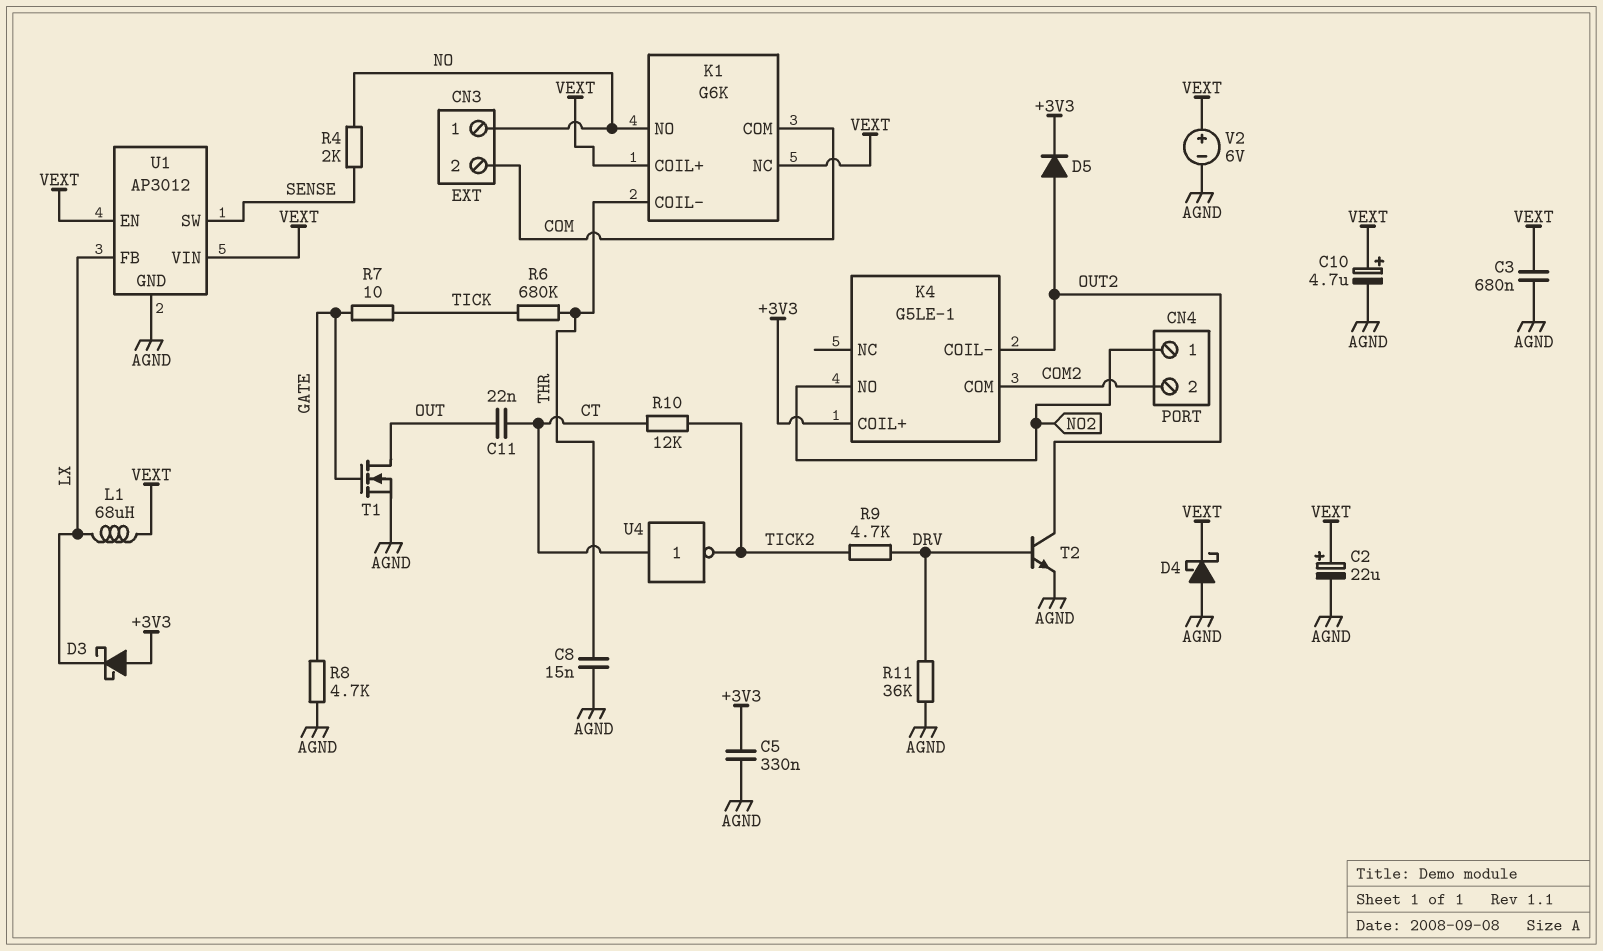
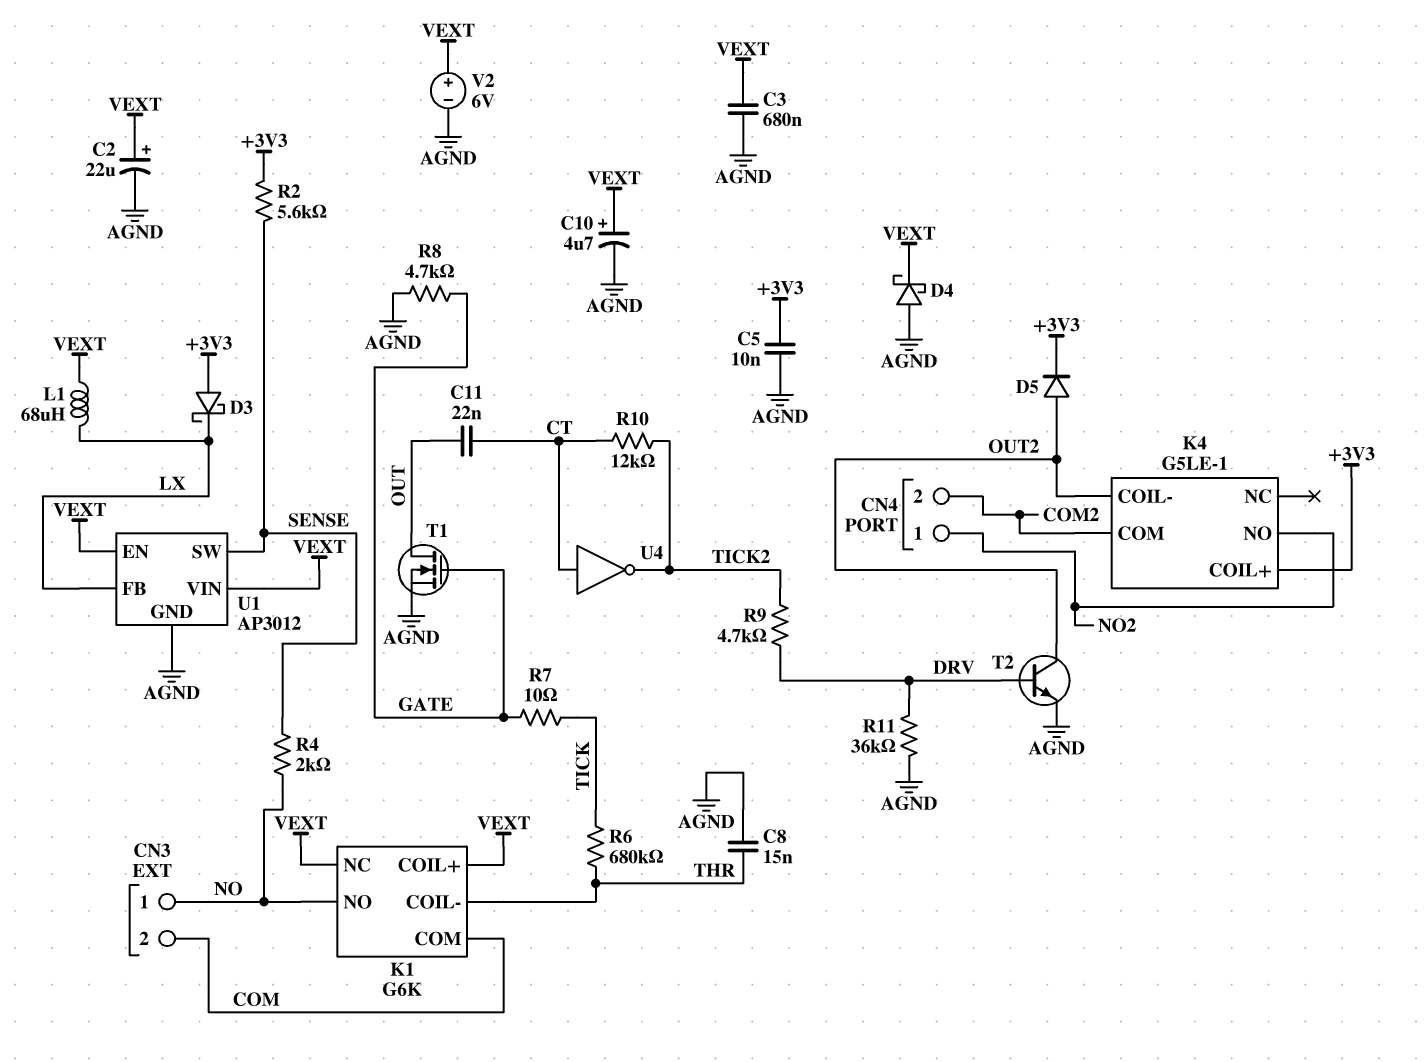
C5: 330nF (+3V3, AGND) -> 10nF (+3V3, AGND)
R2: none -> 5.6k (+3V3, SENSE)

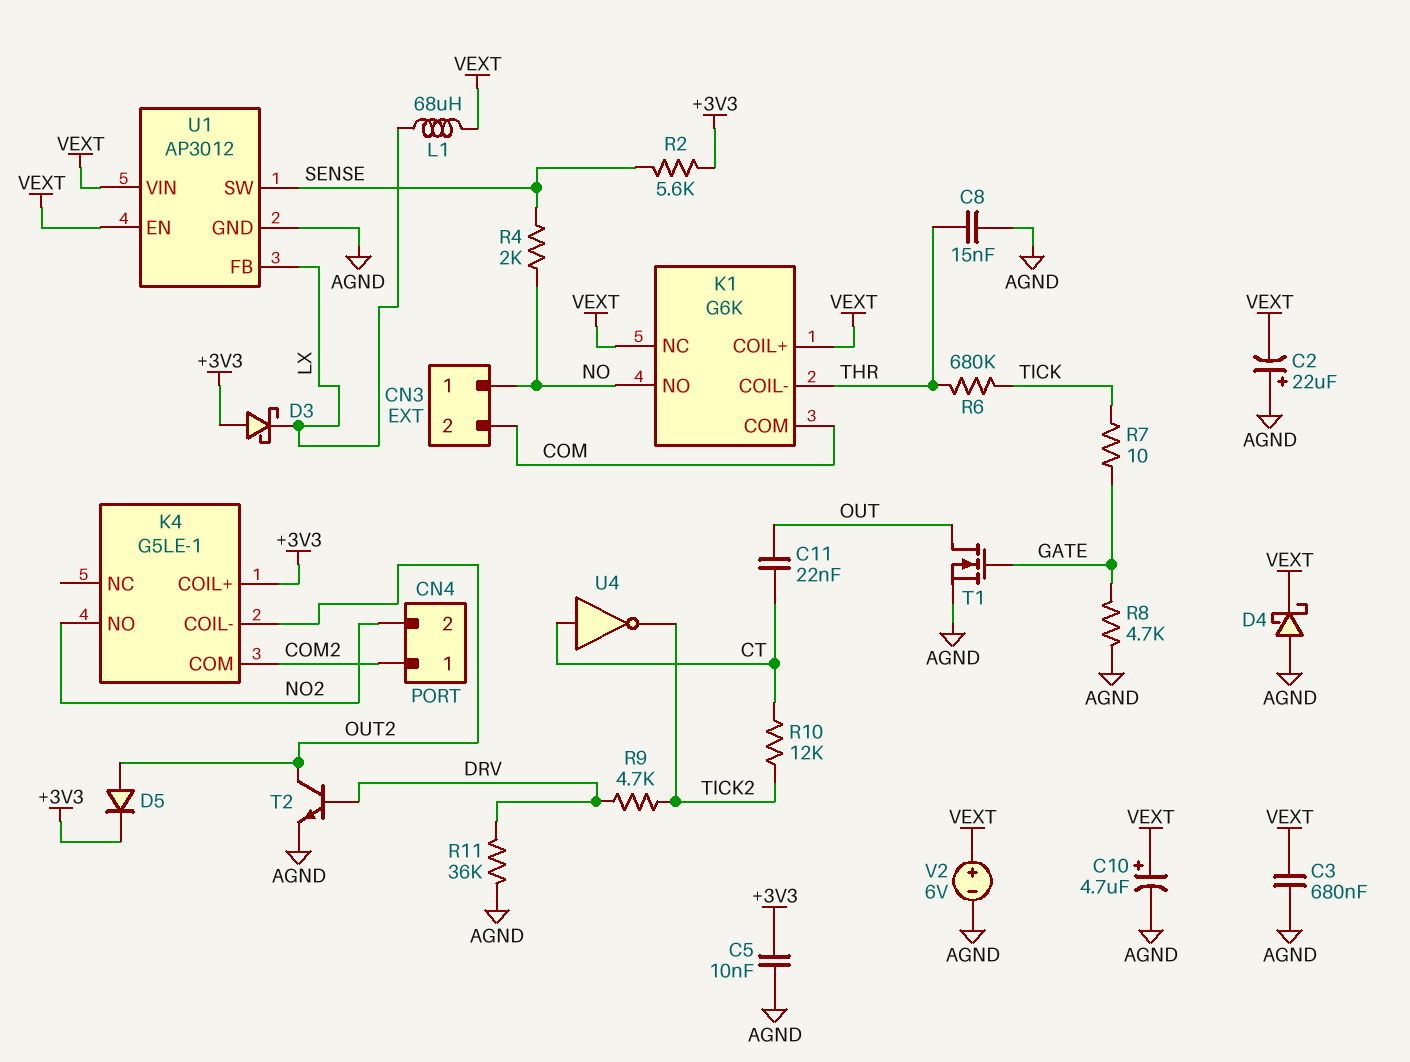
C2: 22uF (plus VEXT, minus AGND) -> 22uF (plus AGND, minus VEXT)
CN4 pin 1: NO2 -> COM2
CN4 pin 2: COM2 -> NO2

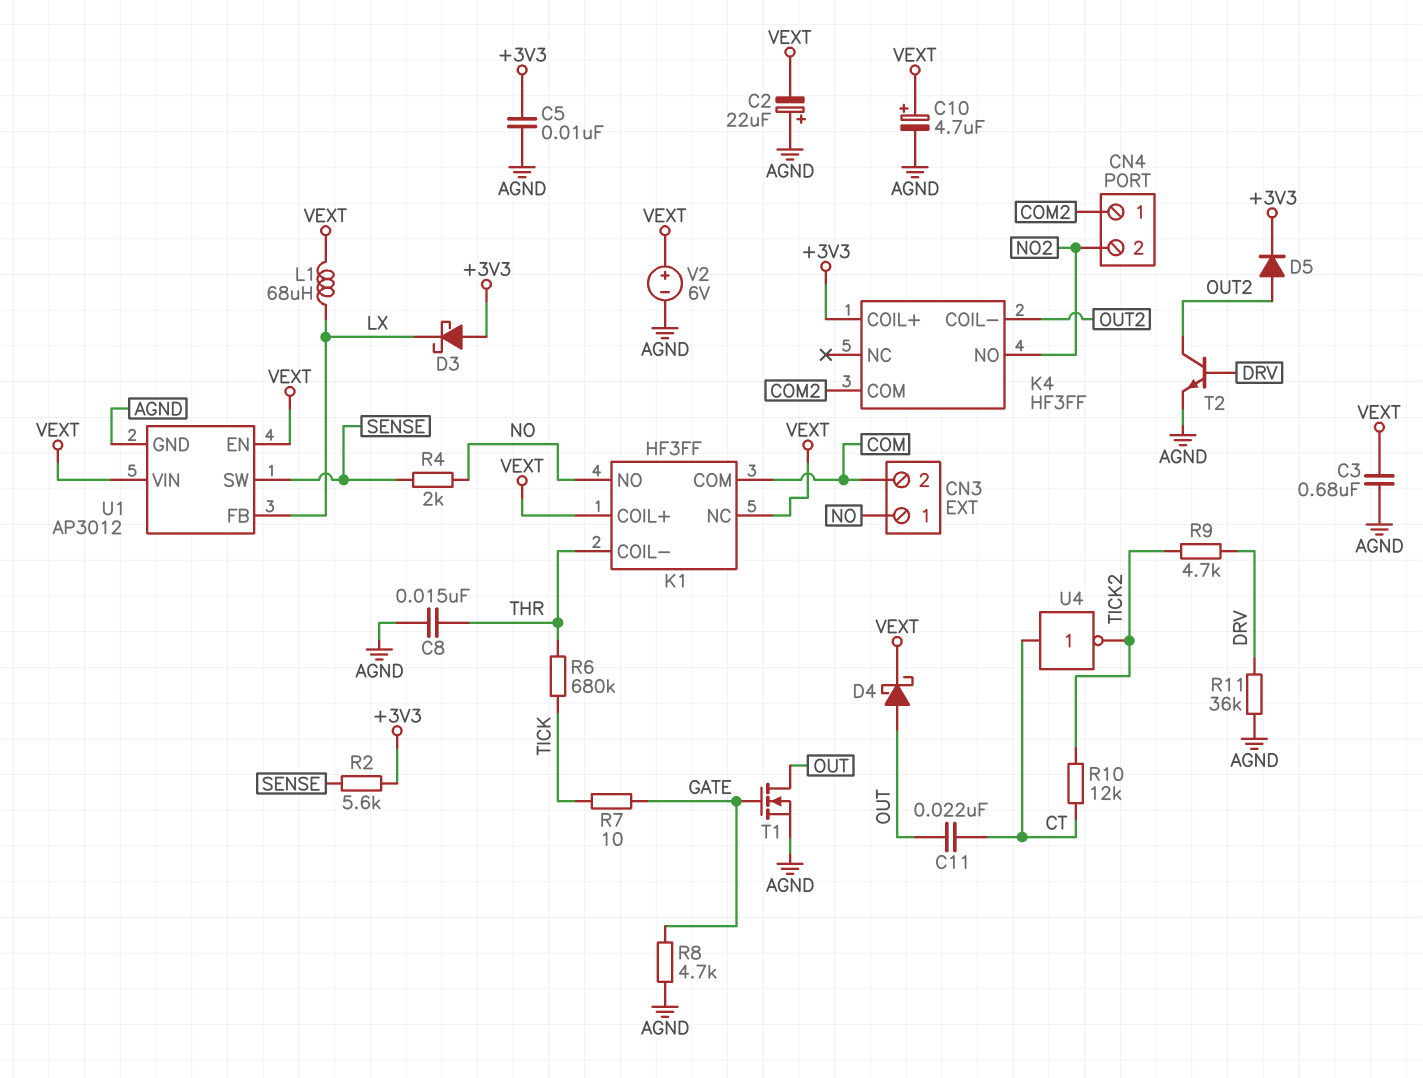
D4: schottky (A AGND, K VEXT) -> schottky (A OUT, K VEXT)
K1: G6K -> HF3FF
K4: G5LE-1 -> HF3FF

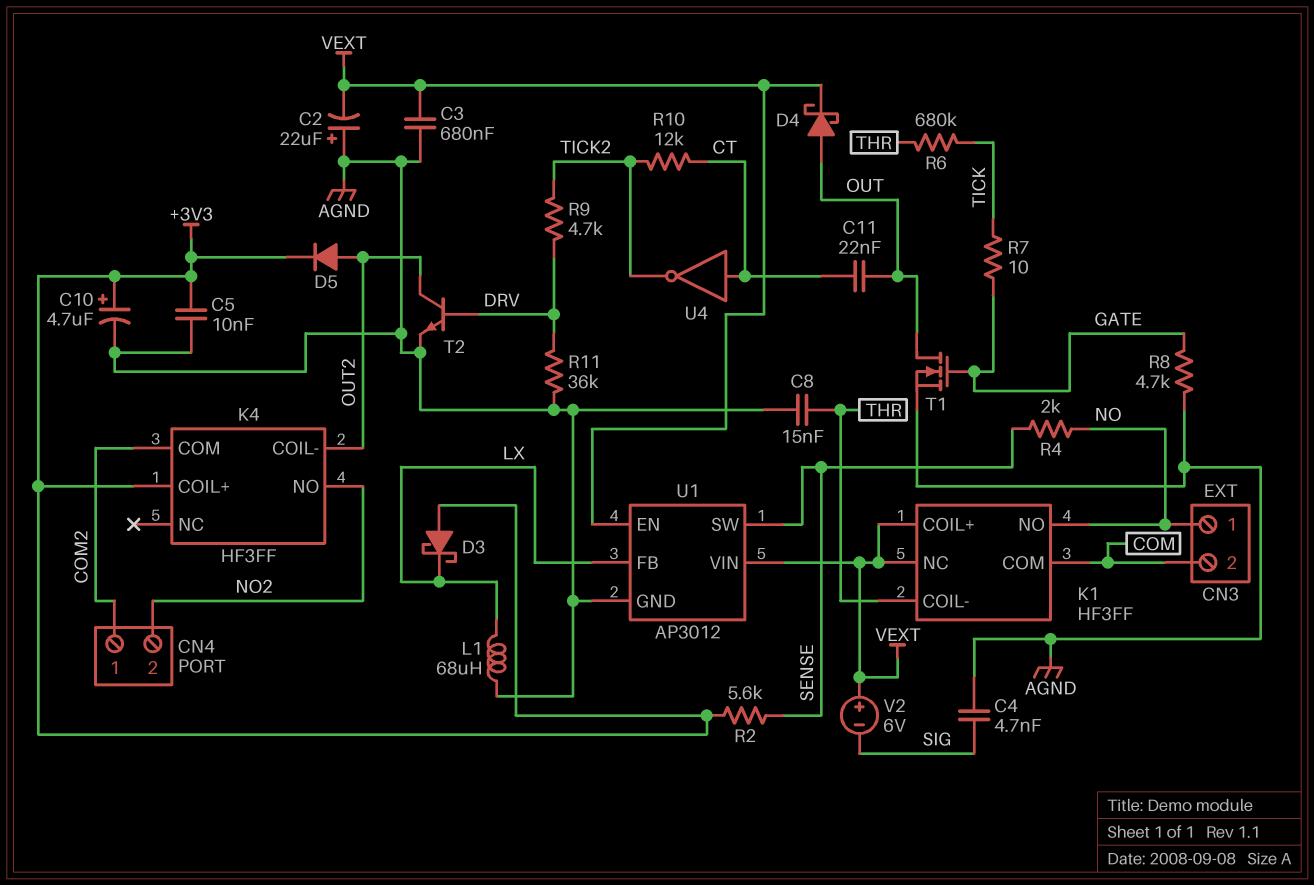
C4: none -> 4.7nF (AGND, SIG)
C10: 4.7uF (plus VEXT, minus AGND) -> 4.7uF (plus +3V3, minus AGND)
L1: 68uH (LX, VEXT) -> 68uH (AGND, LX)
V2: 6V (plus VEXT, minus AGND) -> 6V (plus VEXT, minus SIG)

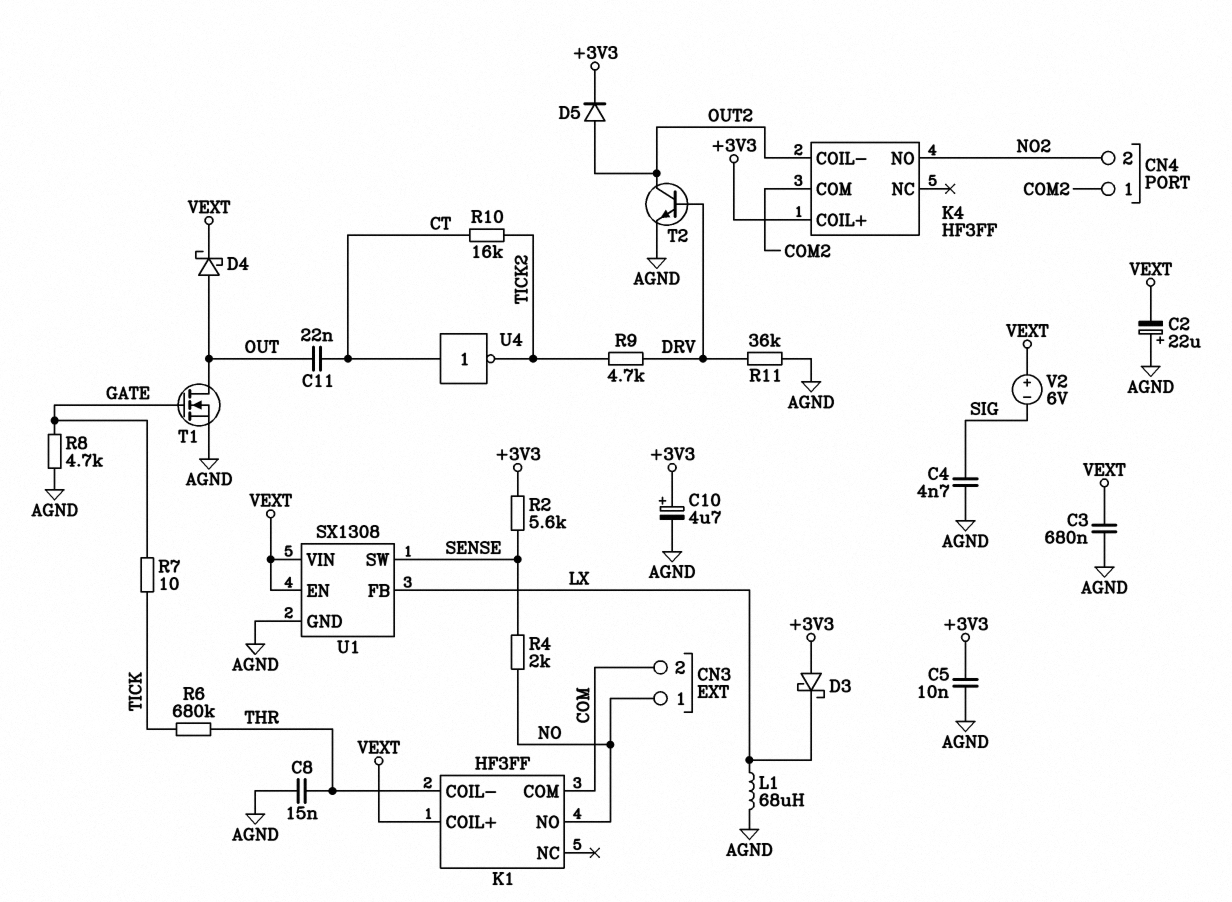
K1 pin NC: VEXT -> none
R10: 12k (CT, TICK2) -> 16k (CT, TICK2)
U1: AP3012 -> SX1308

